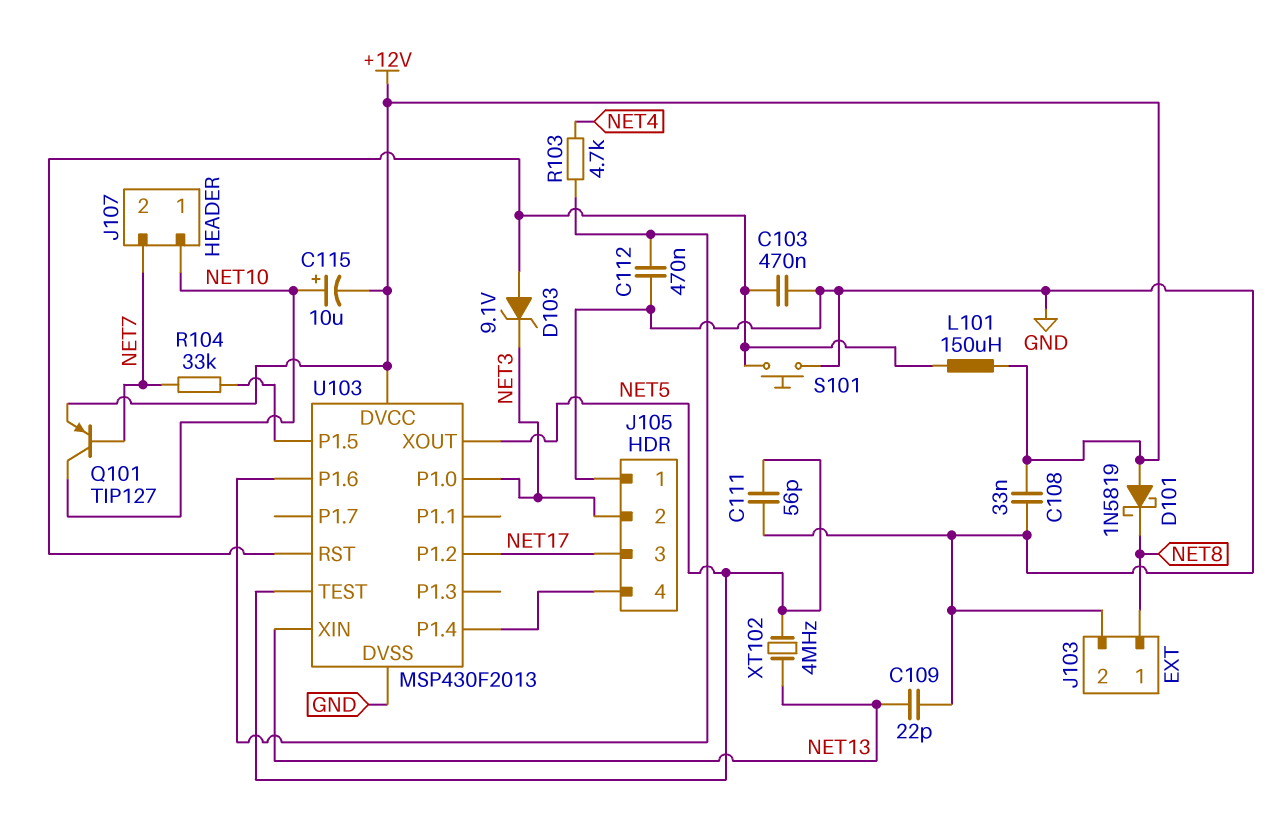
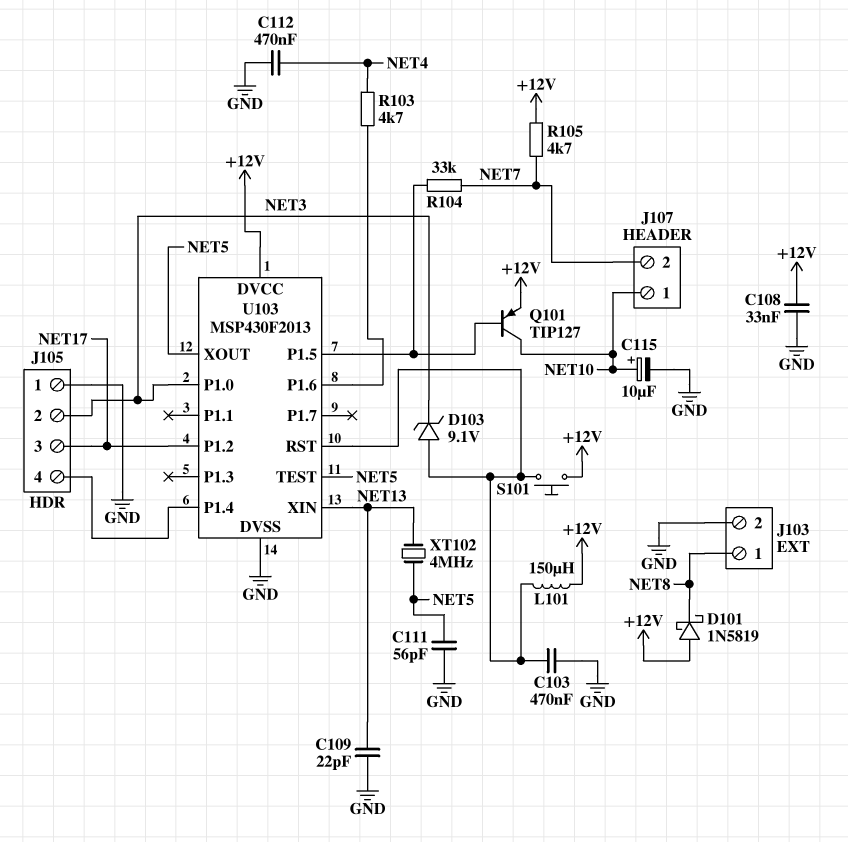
C112: 470nF (GND, U103/P1.6) -> 470nF (GND, NET4)
C115: 10uF (plus NET10, minus +12V) -> 10uF (plus NET10, minus GND)
Q101: PNP TIP127 (B NET7, C NET10, E +12V) -> PNP TIP127 (B U103/P1.5, C NET10, E +12V)
R105: none -> 4.7k (+12V, NET7)
S101: button (GND, U103/RST) -> button (+12V, U103/RST)

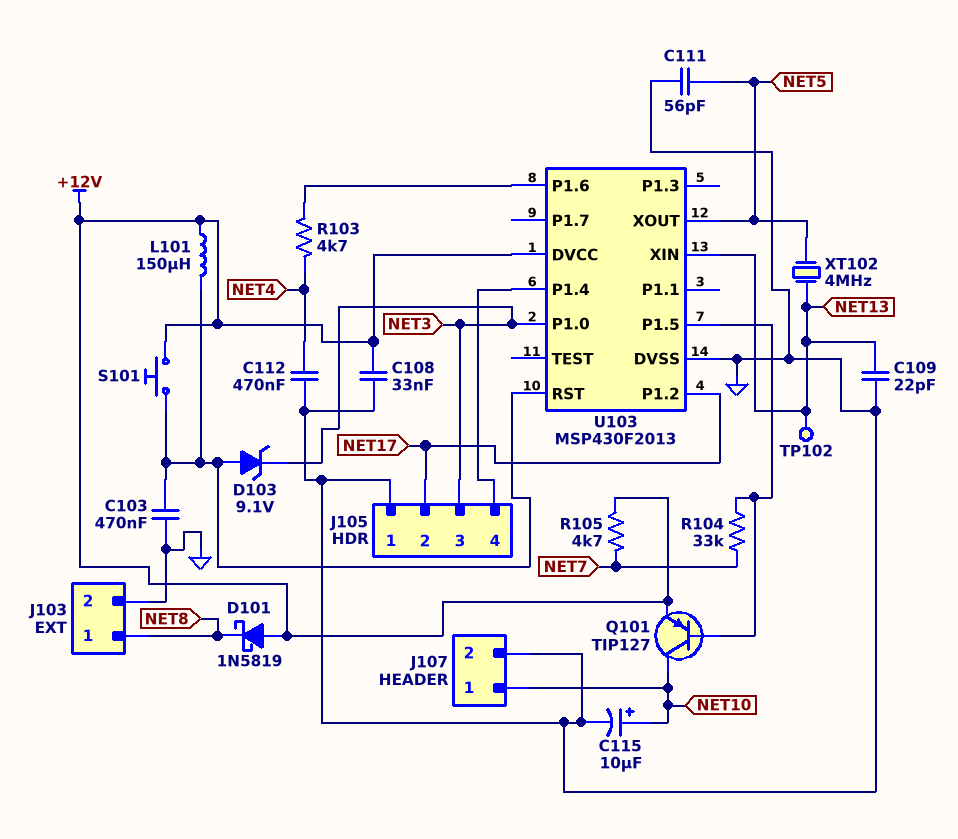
J105 pin 2: NET3 -> NET17
J105 pin 3: NET17 -> NET3
J107 pin 2: NET7 -> GND
TP102: none -> test point (NET13)
U103 pin TEST: NET5 -> none

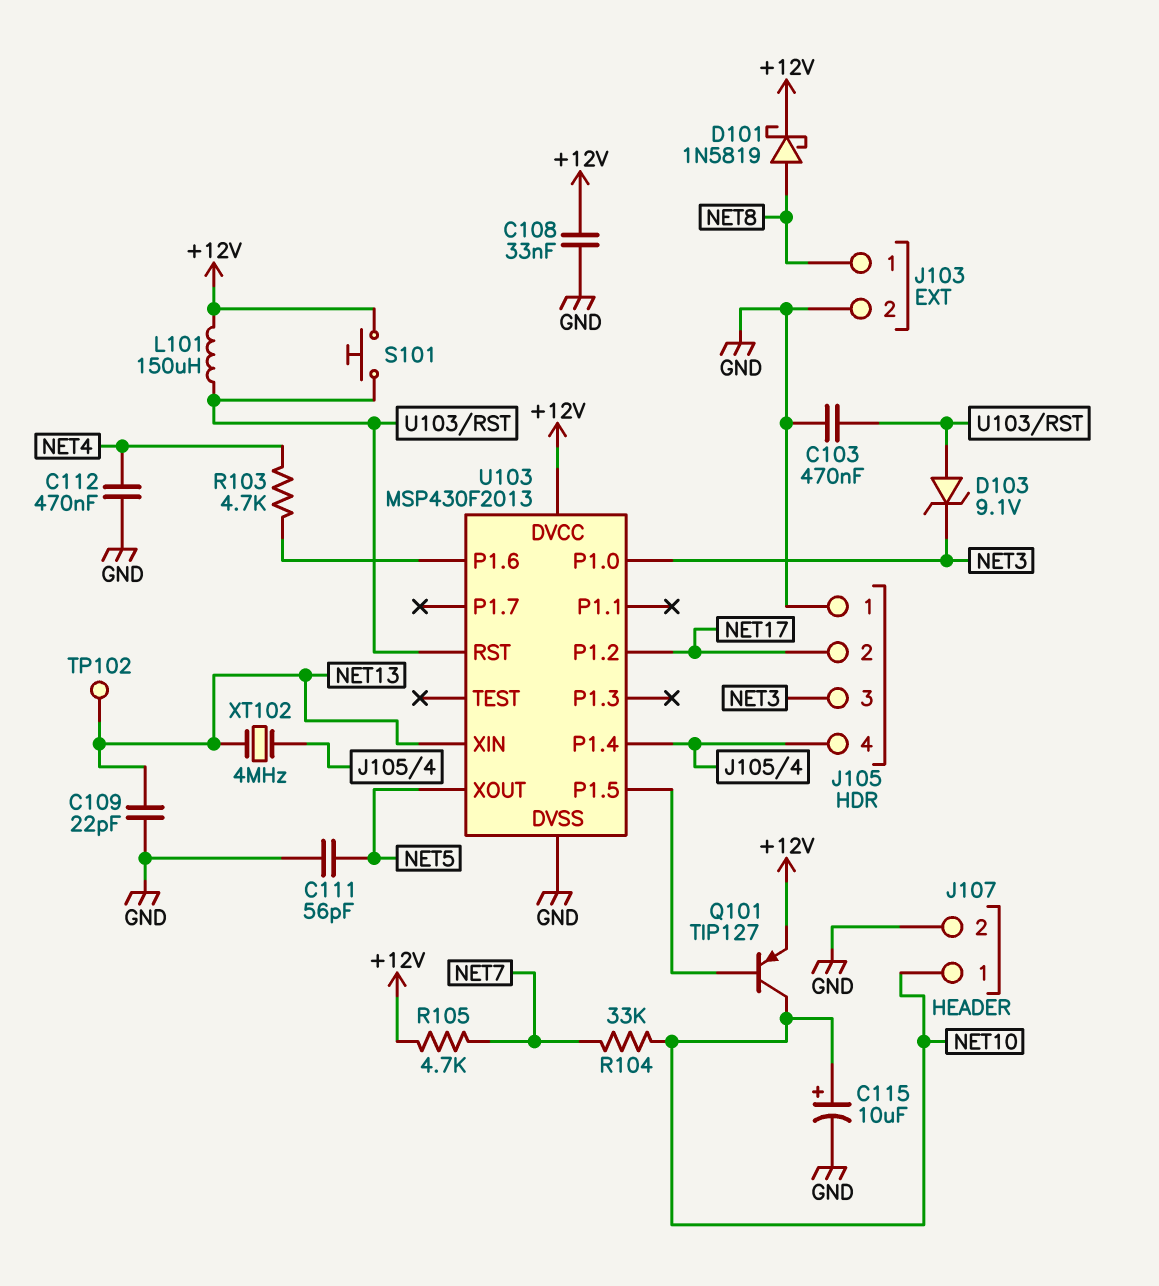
D101: schottky 1N5819 (A +12V, K NET8) -> schottky 1N5819 (A NET8, K +12V)
R104: 33k (NET7, U103/P1.5) -> 33k (NET7, NET10)
XT102: 4MHz (NET5, NET13) -> 4MHz (J105/4, NET13)

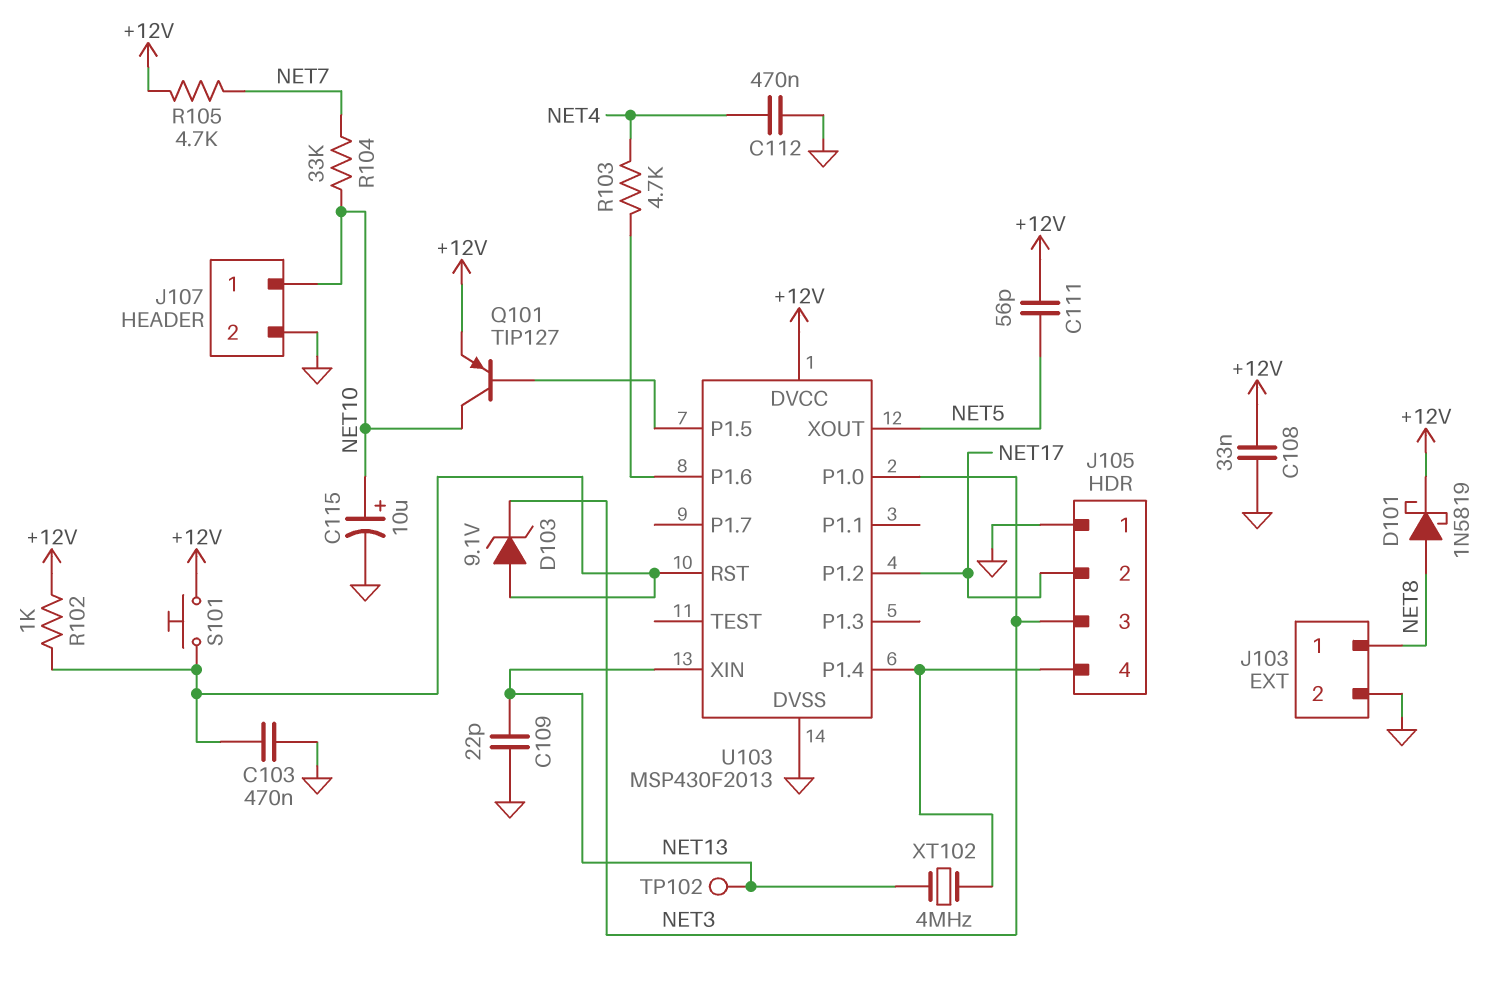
C111: 56pF (GND, NET5) -> 56pF (+12V, NET5)
L101: 150uH (+12V, U103/RST) -> none
R102: none -> 1k (+12V, U103/RST)

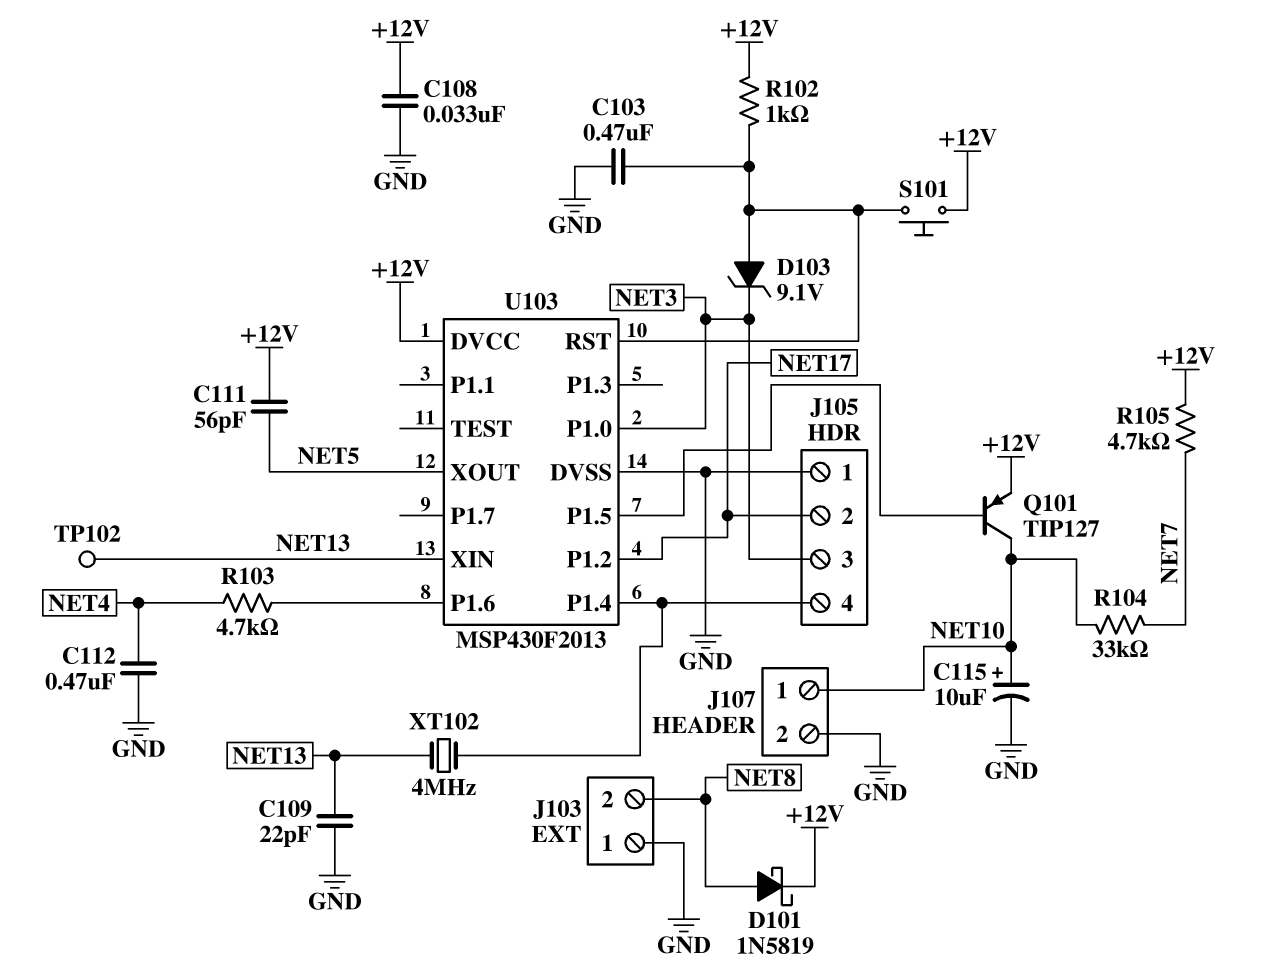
J103 pin 1: NET8 -> GND
J103 pin 2: GND -> NET8

